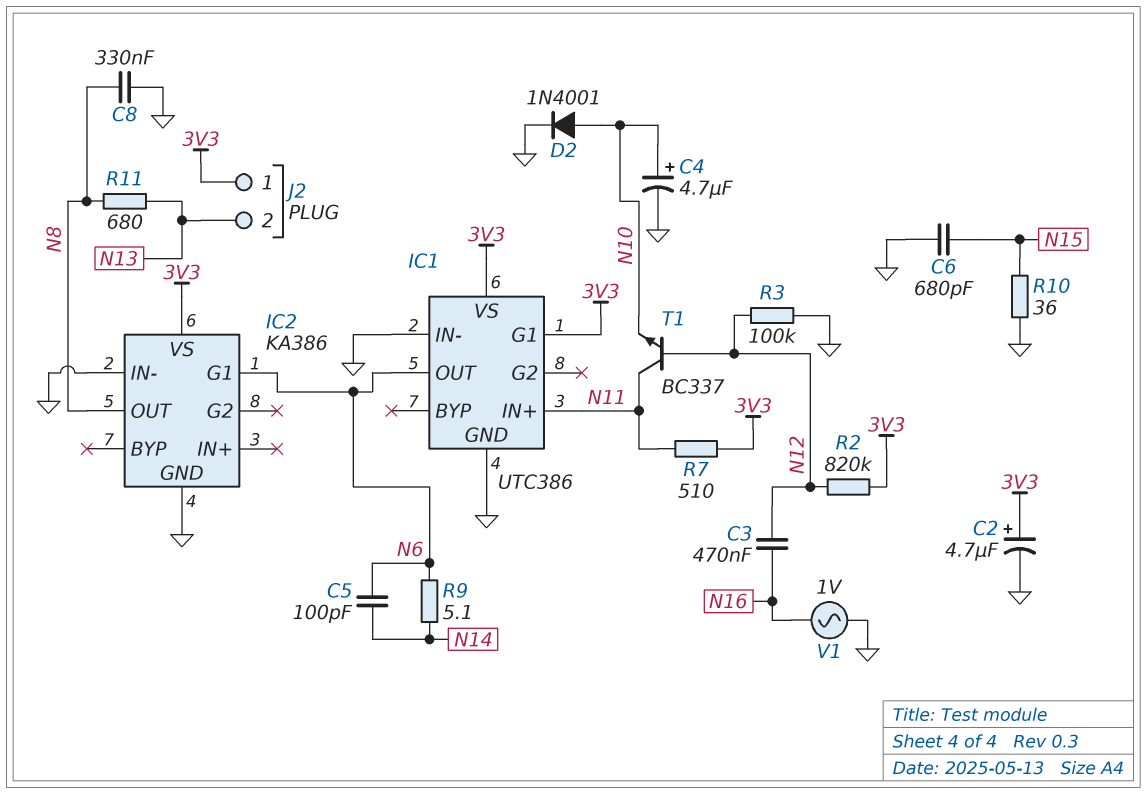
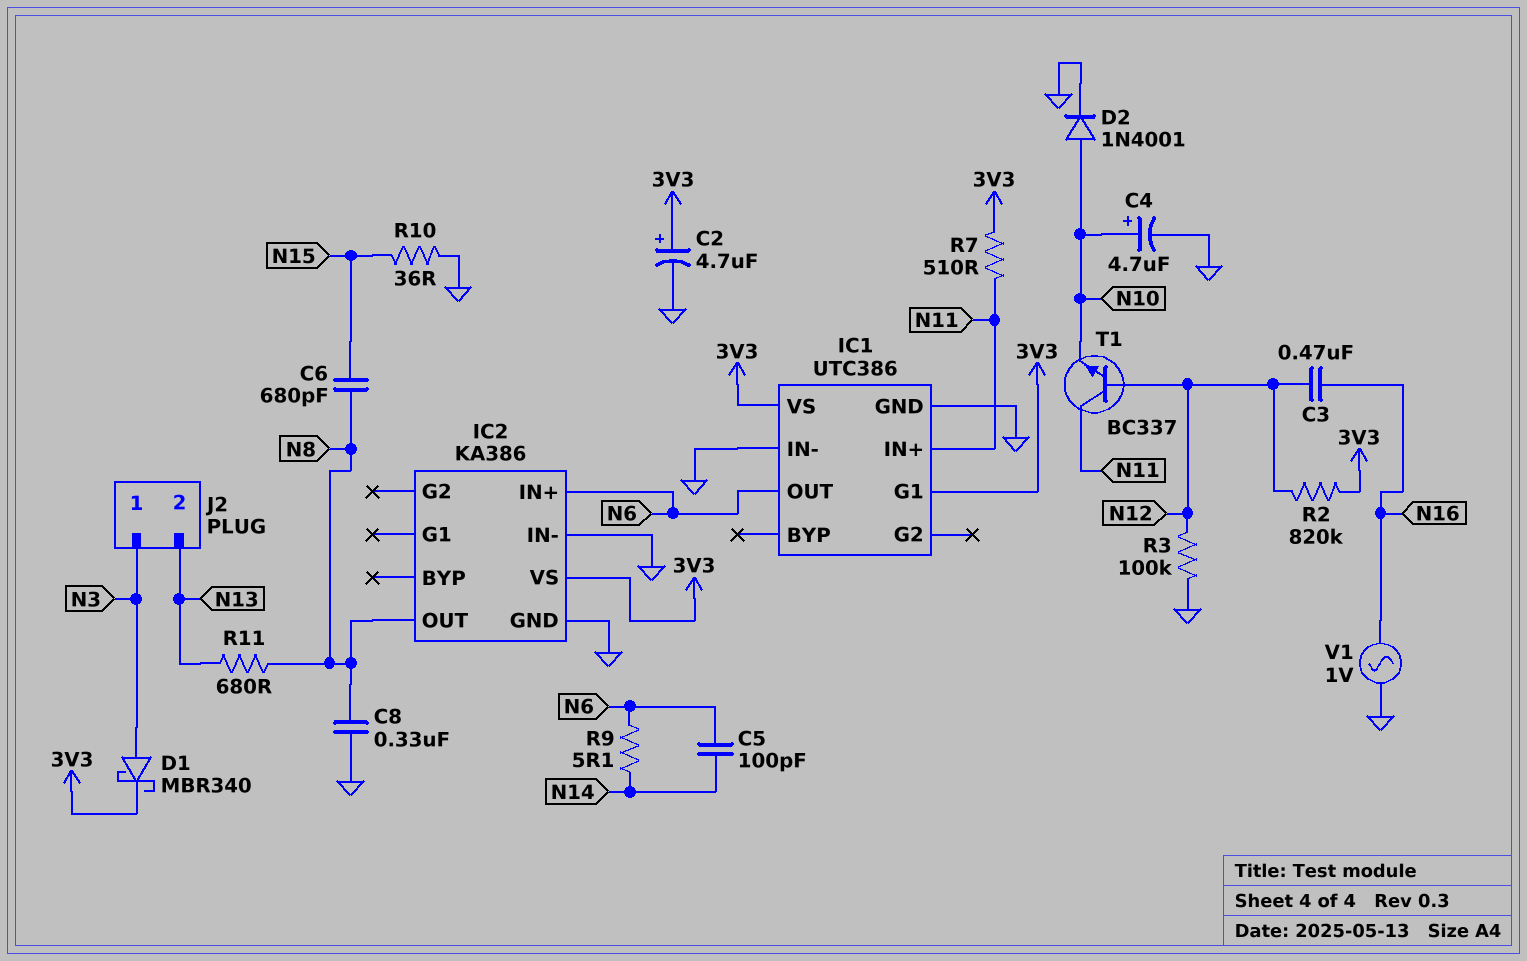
C6: 680pF (GND, N15) -> 680pF (N8, N15)
D1: none -> schottky MBR340 (A N3, K 3V3)
IC2 pin G1: N6 -> none
IC2 pin IN+: none -> N6
J2 pin 1: 3V3 -> N3

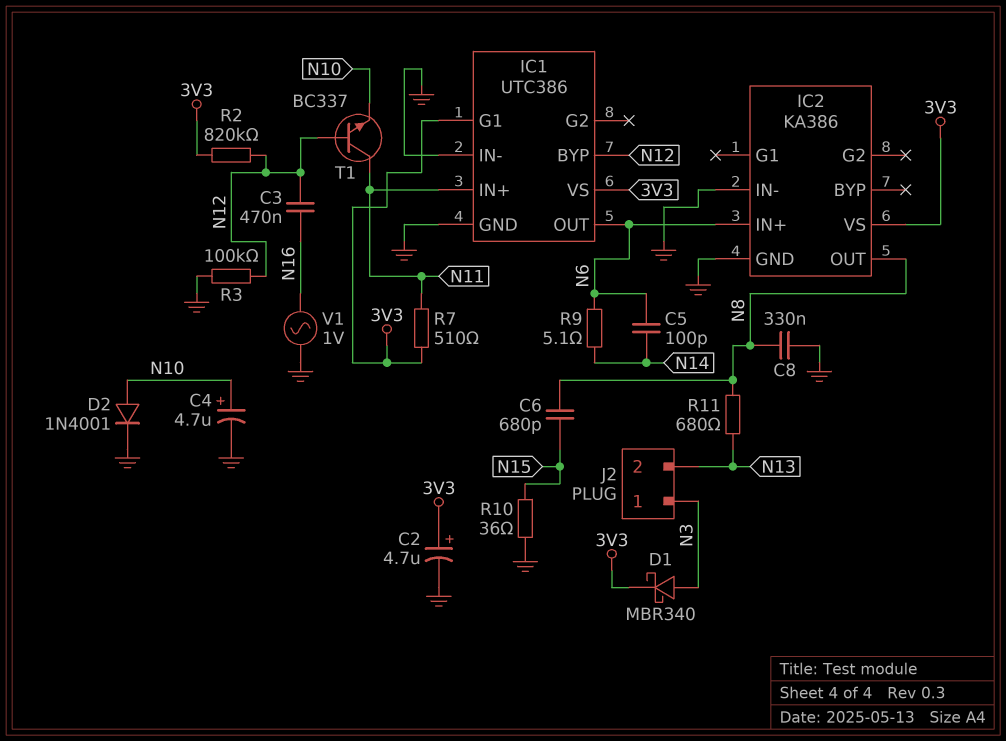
IC1 pin BYP: none -> N12

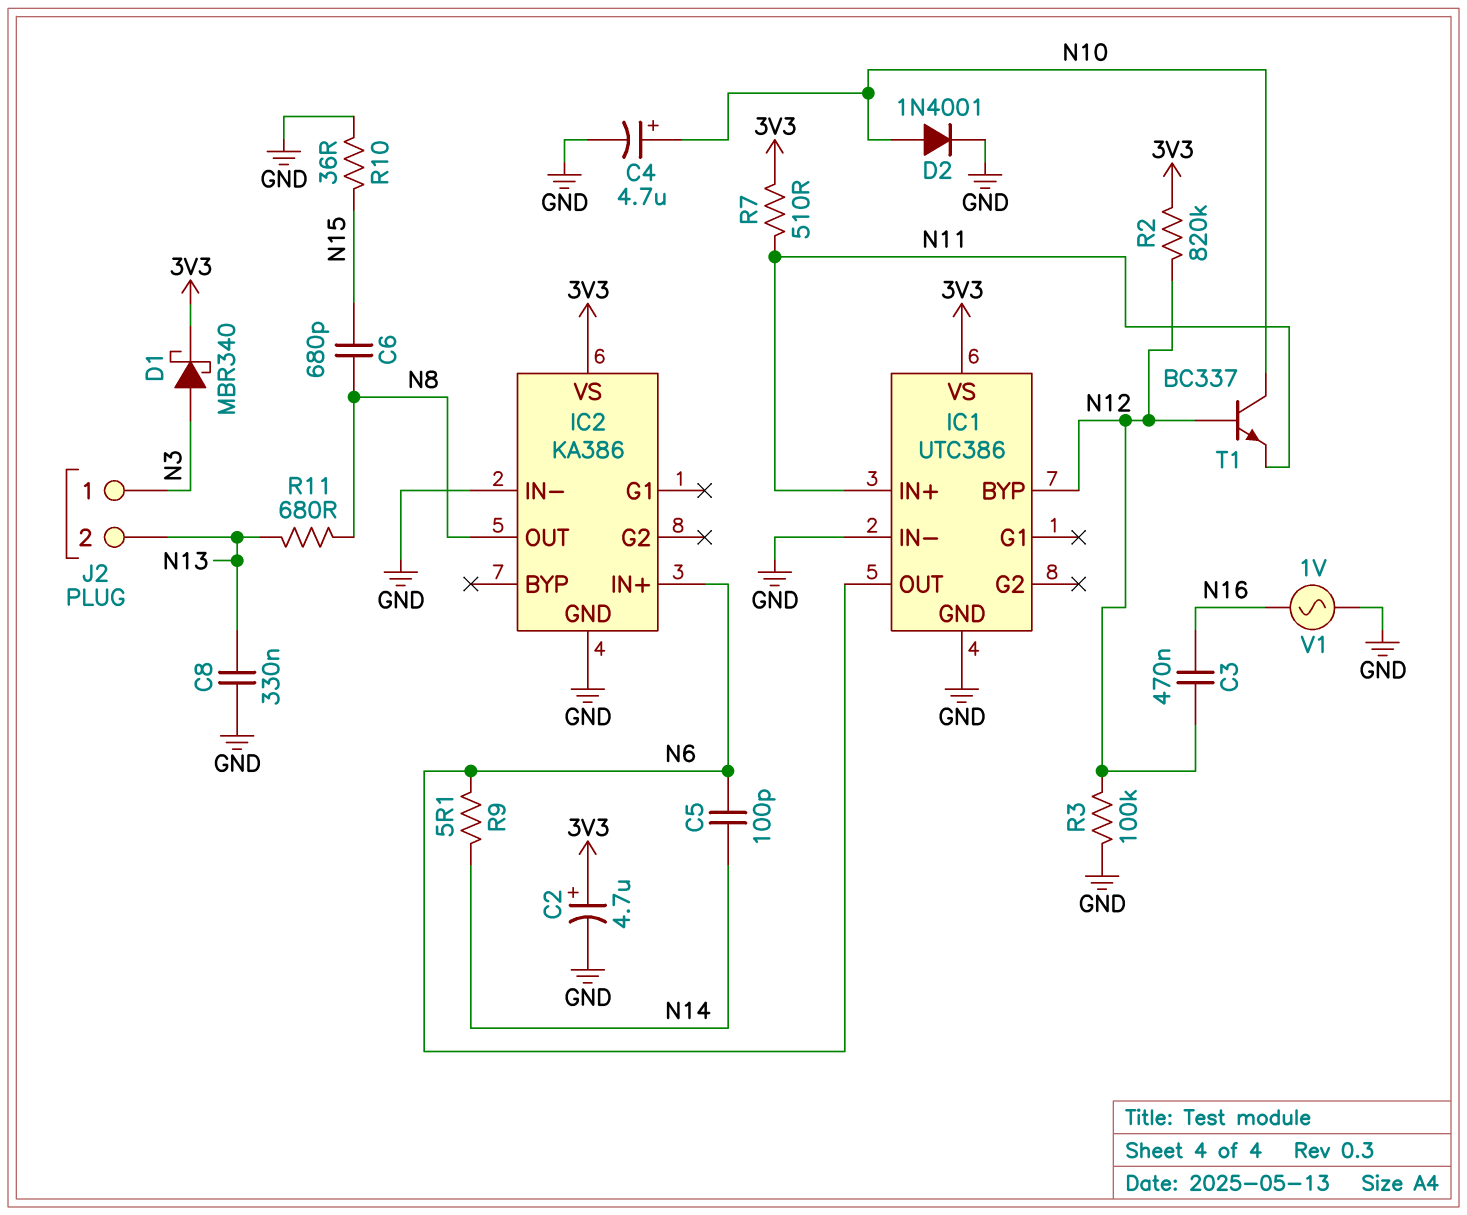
C8: 330nF (GND, N8) -> 330nF (GND, N13)
IC1 pin G1: 3V3 -> none
T1: NPN BC337 (B N12, C N11, E N10) -> NPN BC337 (B N12, C N10, E N11)

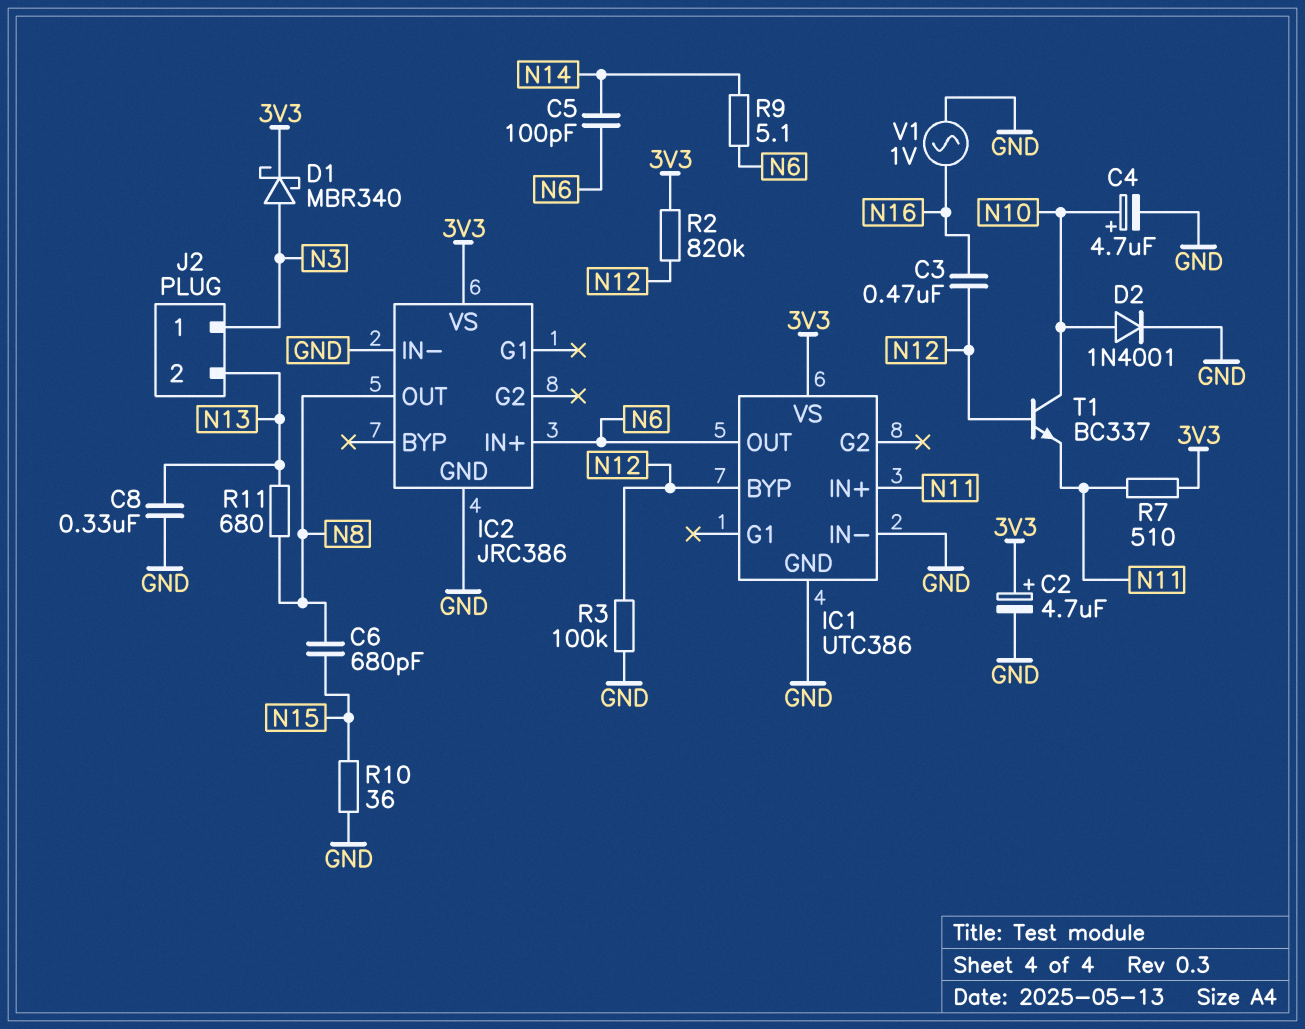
IC2: KA386 -> JRC386

